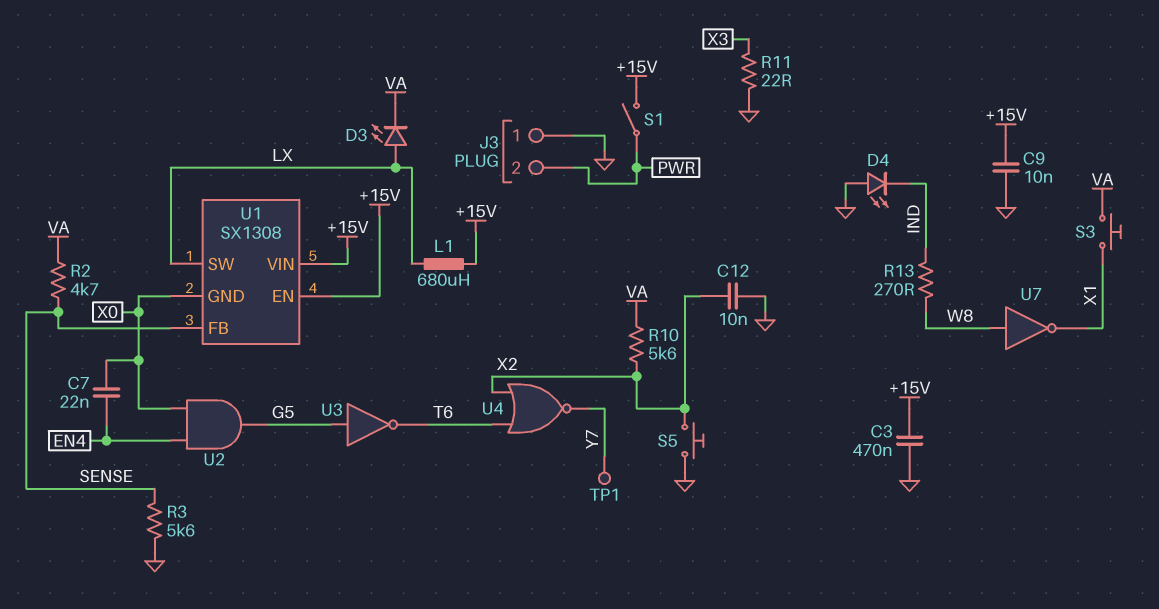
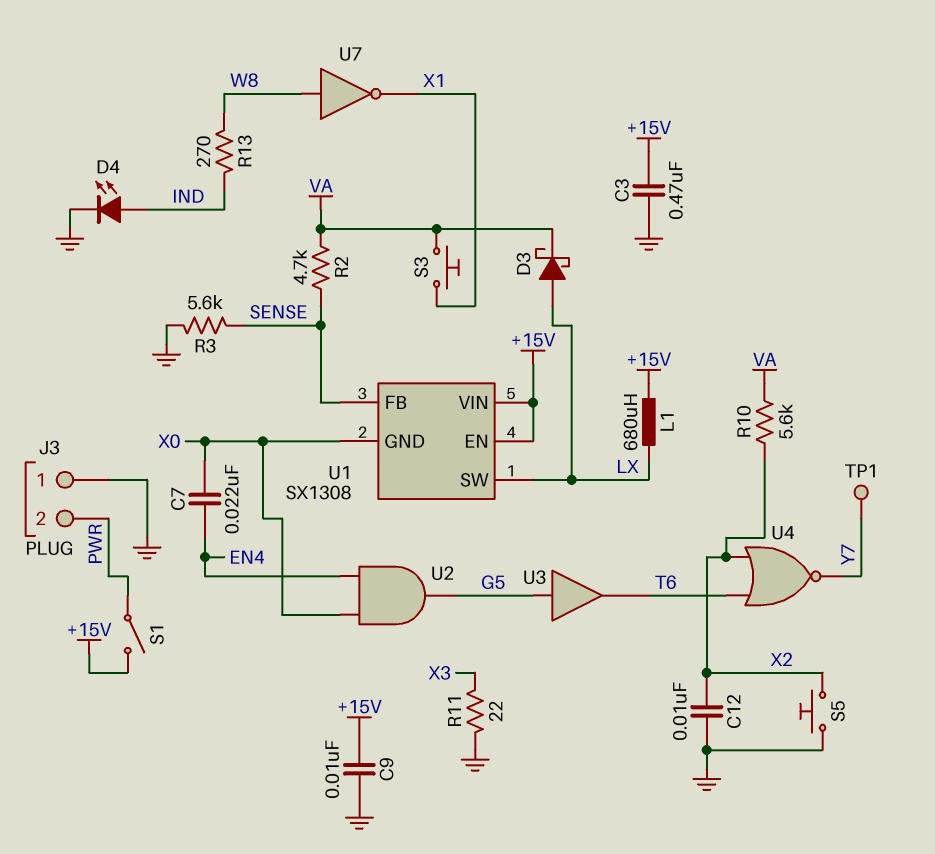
D3: LED (A LX, K VA) -> schottky (A LX, K VA)
D4: LED (A GND, K IND) -> LED (A IND, K GND)
U3: NOT (in G5, out T6) -> buffer (in G5, out T6)

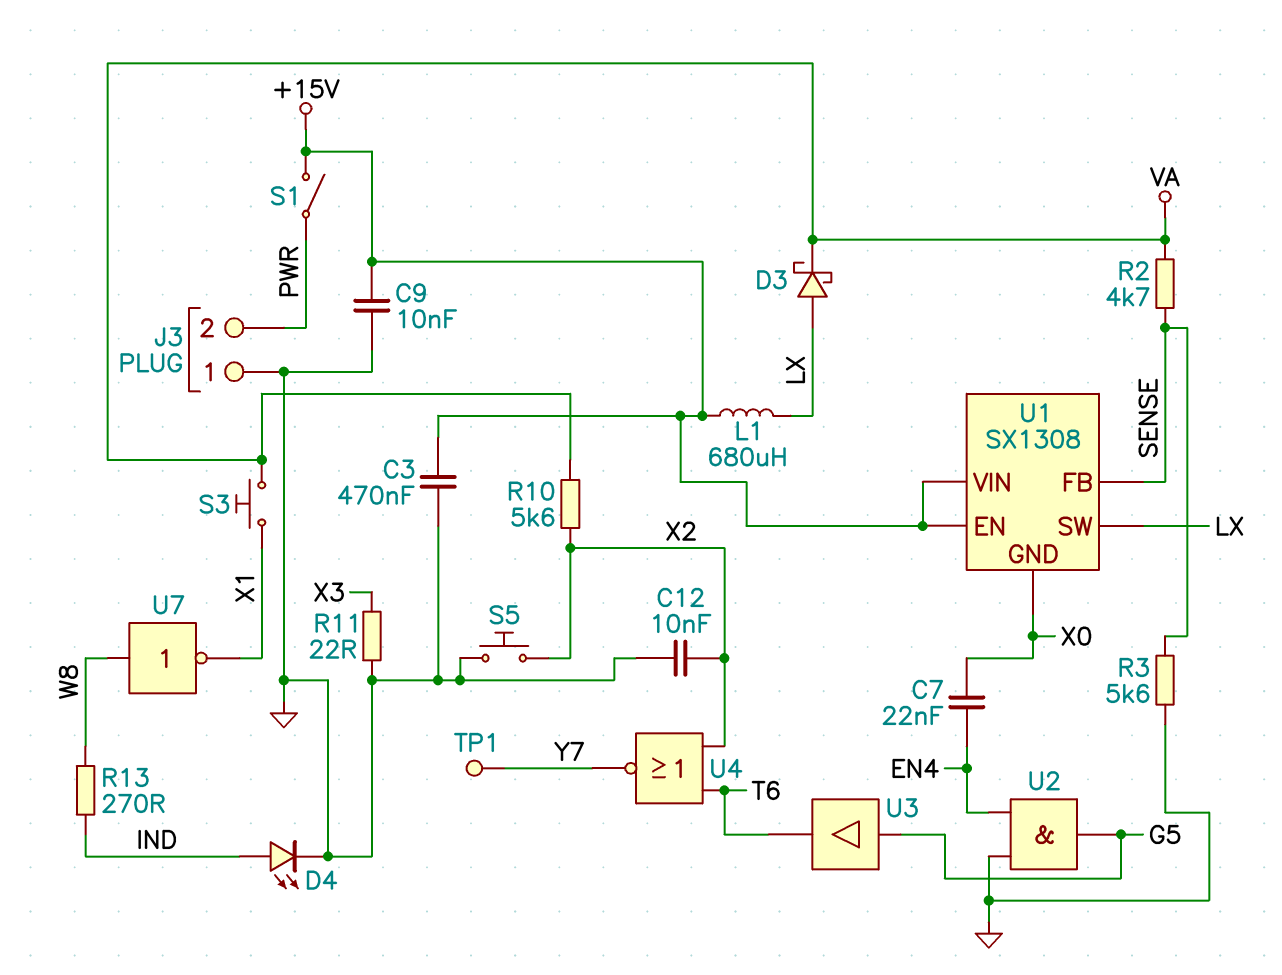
U2: AND (in EN4, in X0, out G5) -> AND (in EN4, in GND, out G5)

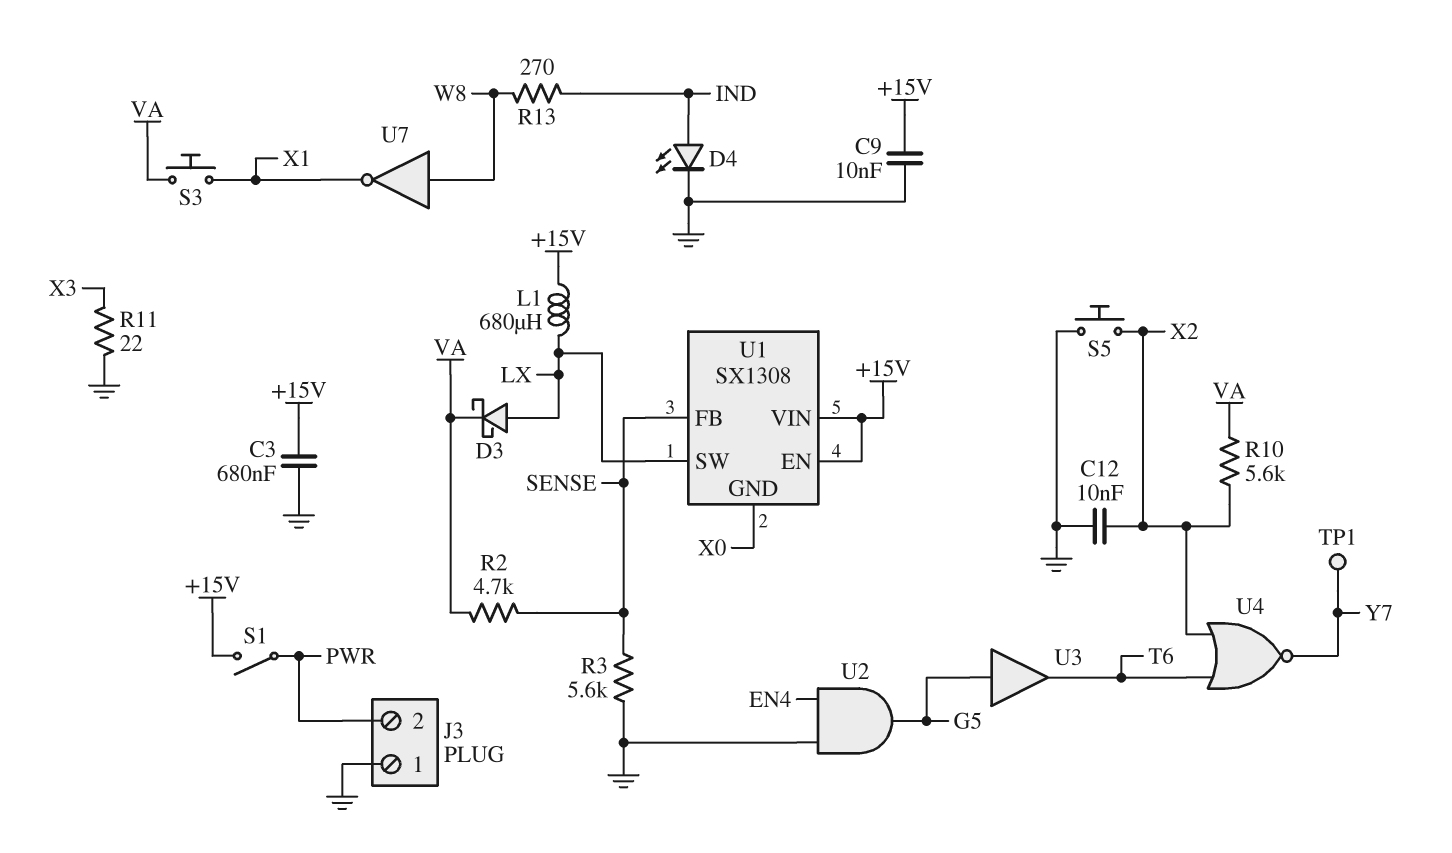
C3: 470nF (+15V, GND) -> 680nF (+15V, GND)
C7: 22nF (EN4, X0) -> none

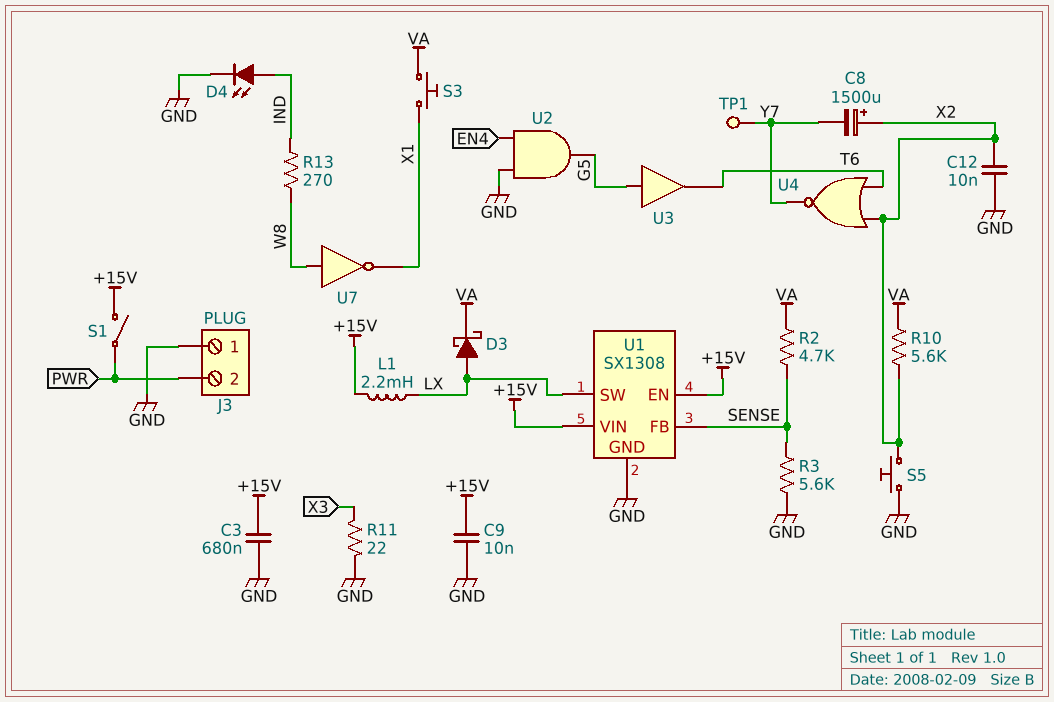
C8: none -> 1500uF (plus X2, minus Y7)
L1: 680uH (+15V, LX) -> 2.2mH (+15V, LX)
U1 pin GND: X0 -> GND

